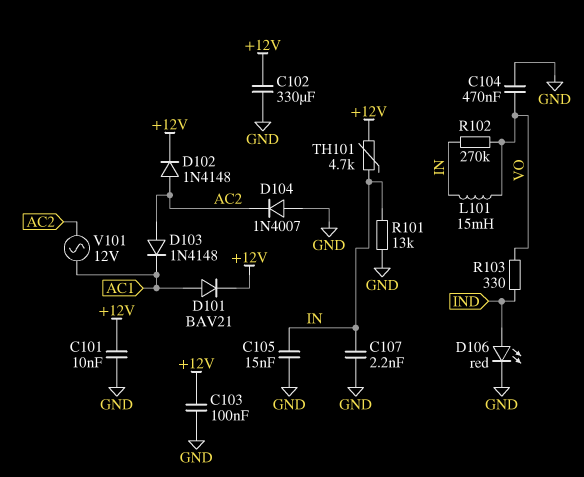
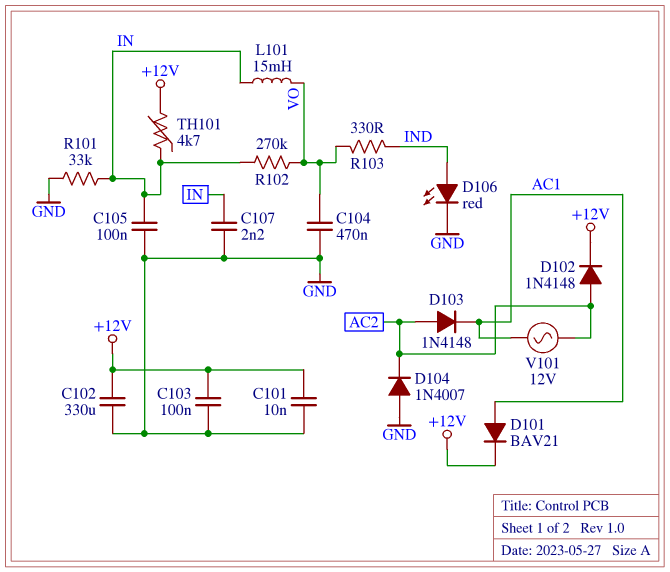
C105: 15nF (GND, IN) -> 100nF (GND, IN)
R101: 13k (GND, IN) -> 33k (GND, IN)

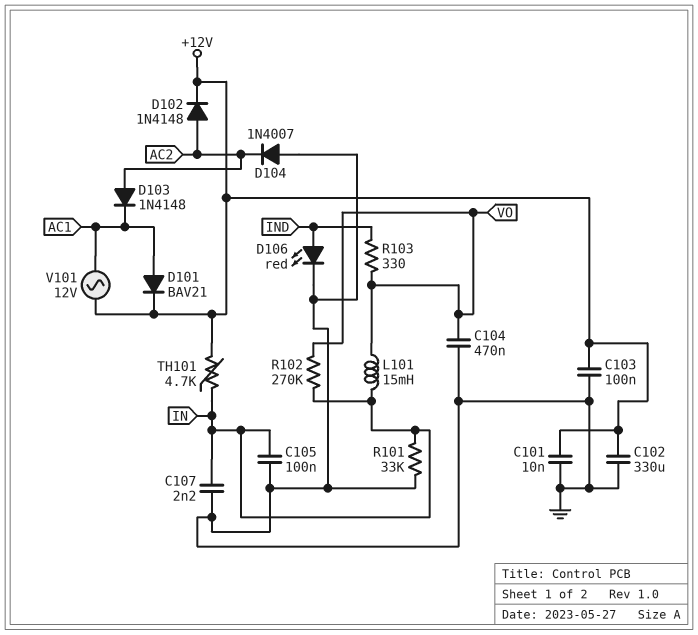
V101: AC 12V (AC1, AC2) -> AC 12V (+12V, AC1)

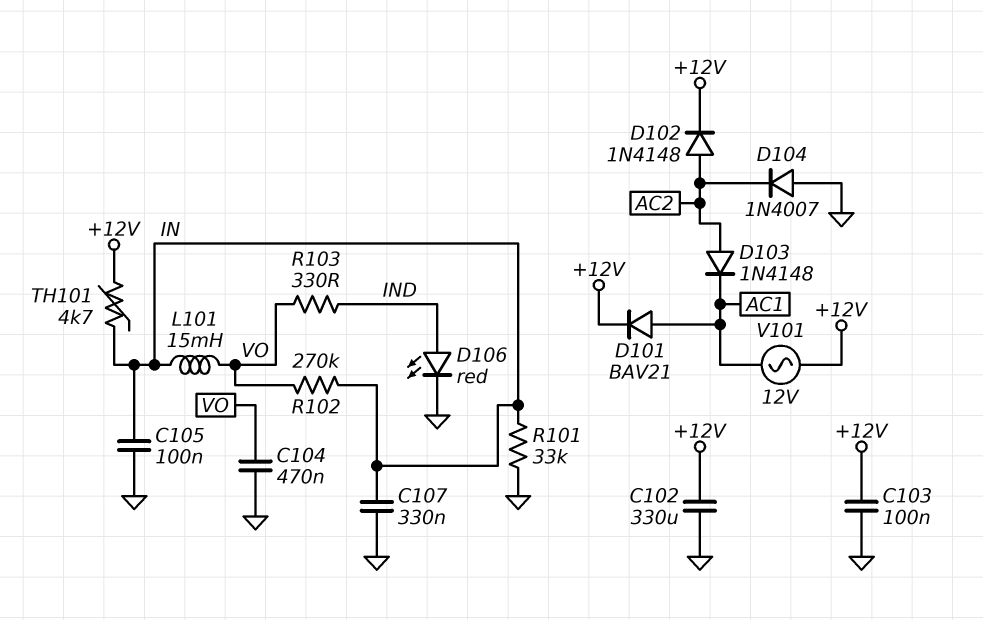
C101: 10nF (+12V, GND) -> none
C107: 2.2nF (GND, IN) -> 330nF (GND, IN)

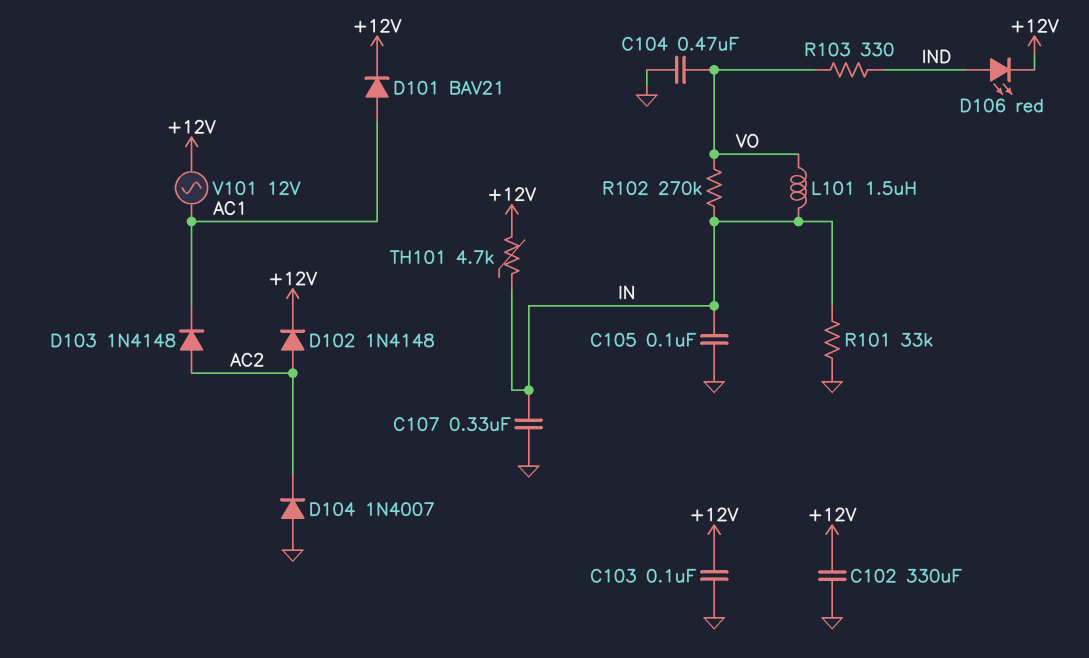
D106: LED red (A IND, K GND) -> LED red (A IND, K +12V)
L101: 15mH (IN, VO) -> 1.5uH (IN, VO)

